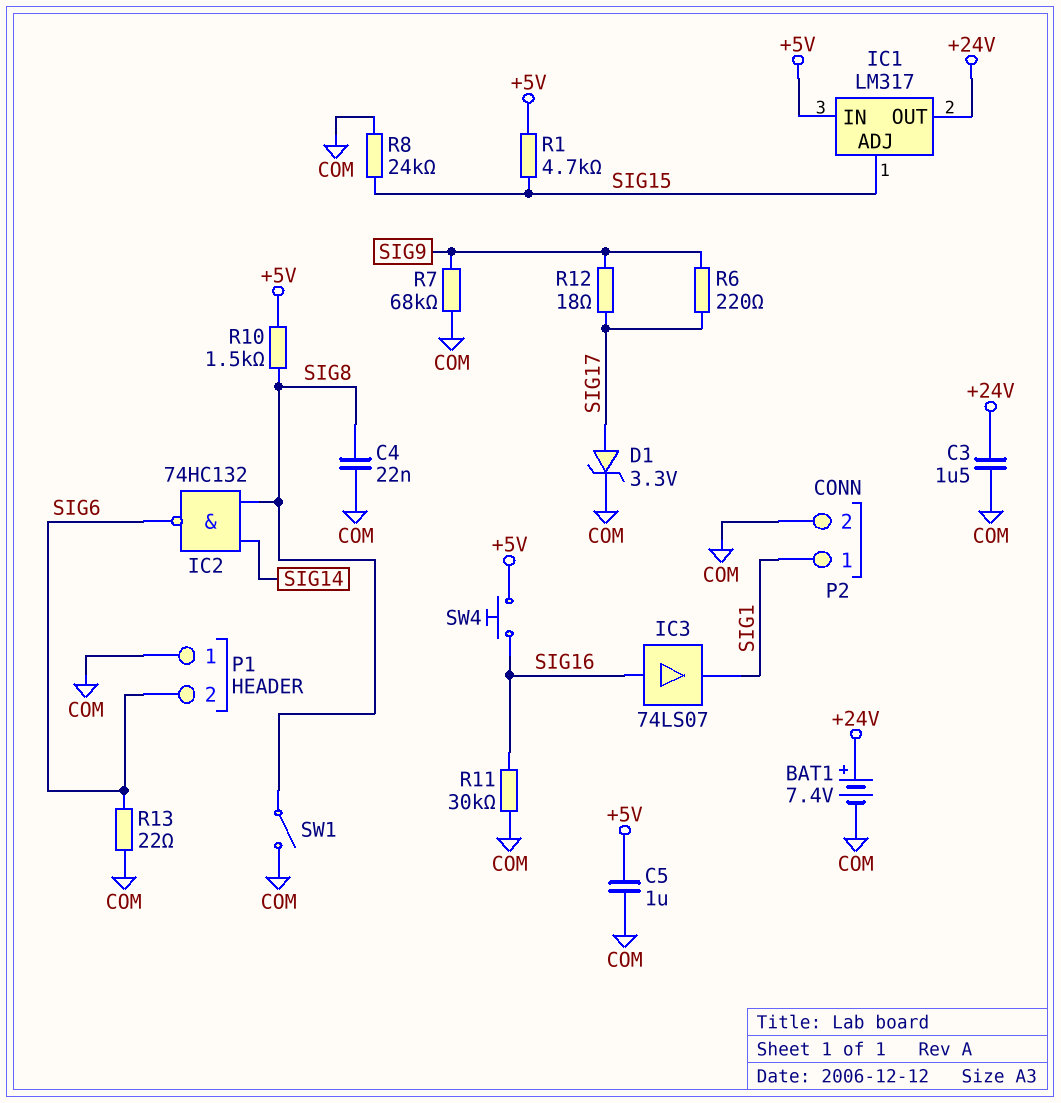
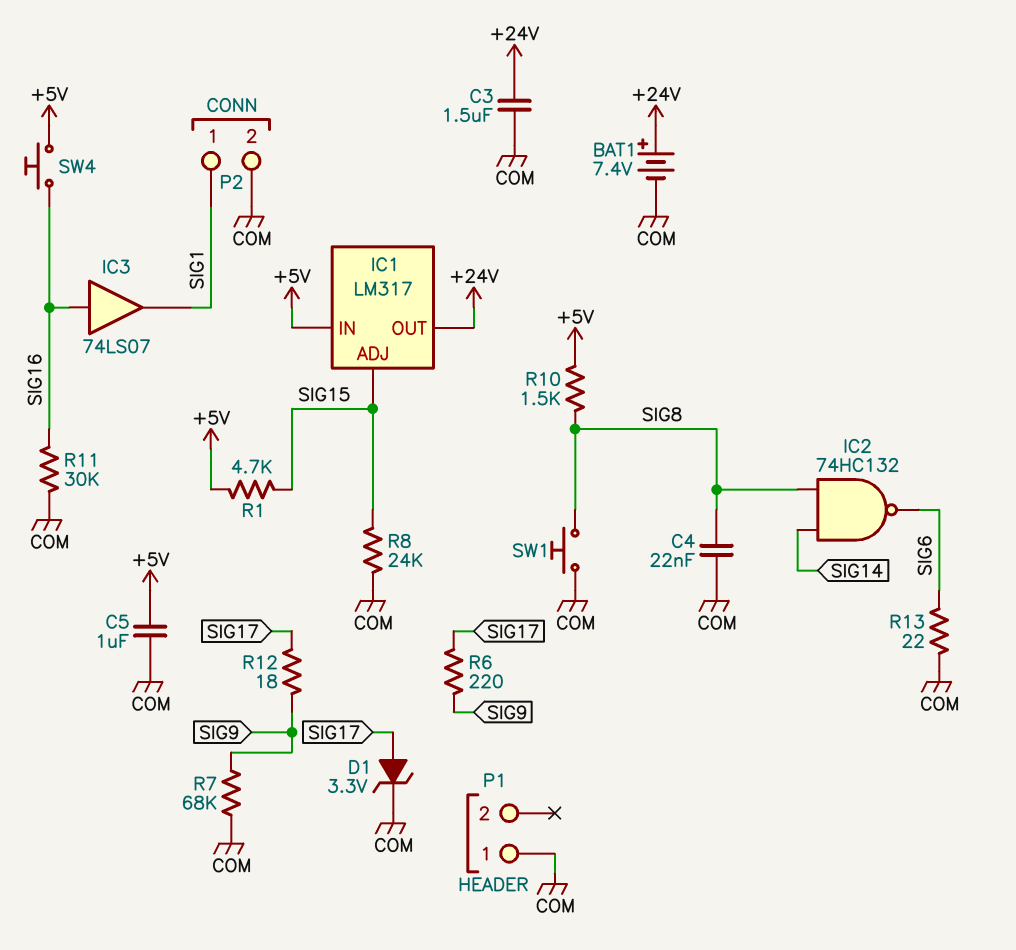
P1 pin 2: SIG6 -> none
SW1: switch (COM, SIG8) -> button (COM, SIG8)

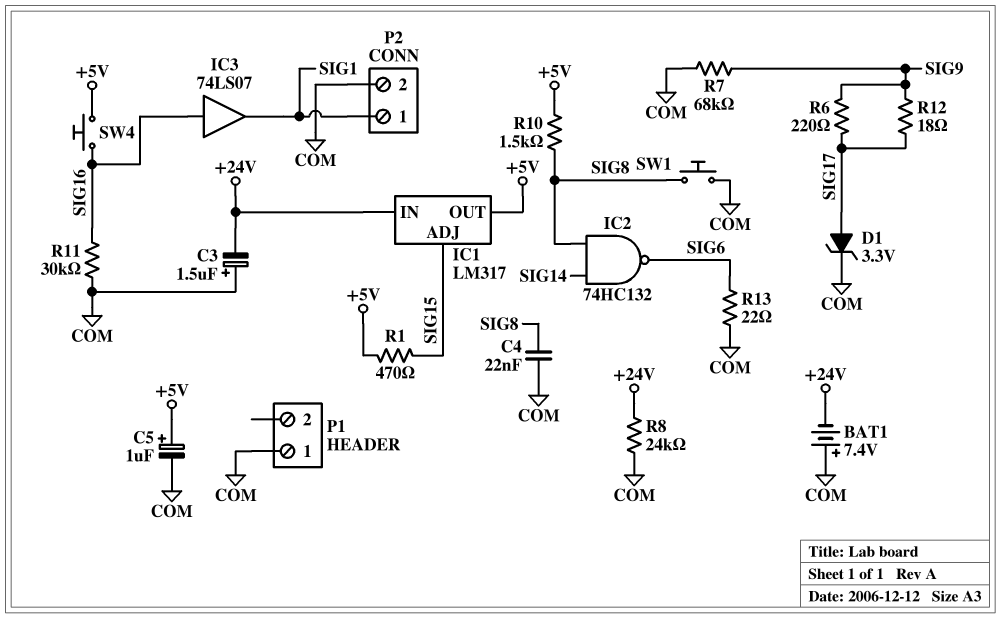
BAT1: 7.4V (plus +24V, minus COM) -> 7.4V (plus COM, minus +24V)
C3: 1.5uF (+24V, COM) -> 1.5uF (plus COM, minus +24V)
C5: 1uF (+5V, COM) -> 1uF (plus +5V, minus COM)
IC1 pin IN: +5V -> +24V
IC1 pin OUT: +24V -> +5V
R1: 4.7k (+5V, SIG15) -> 470 (+5V, SIG15)
R8: 24k (COM, SIG15) -> 24k (+24V, COM)

